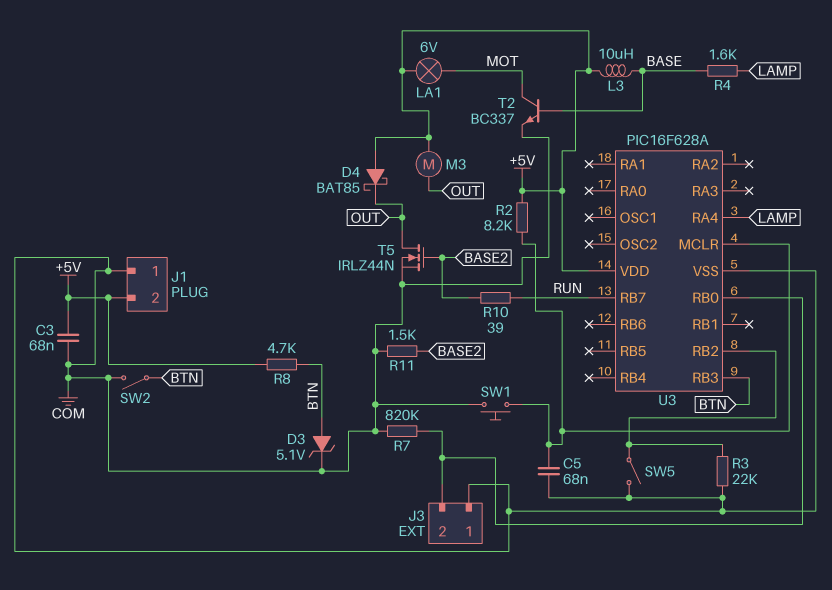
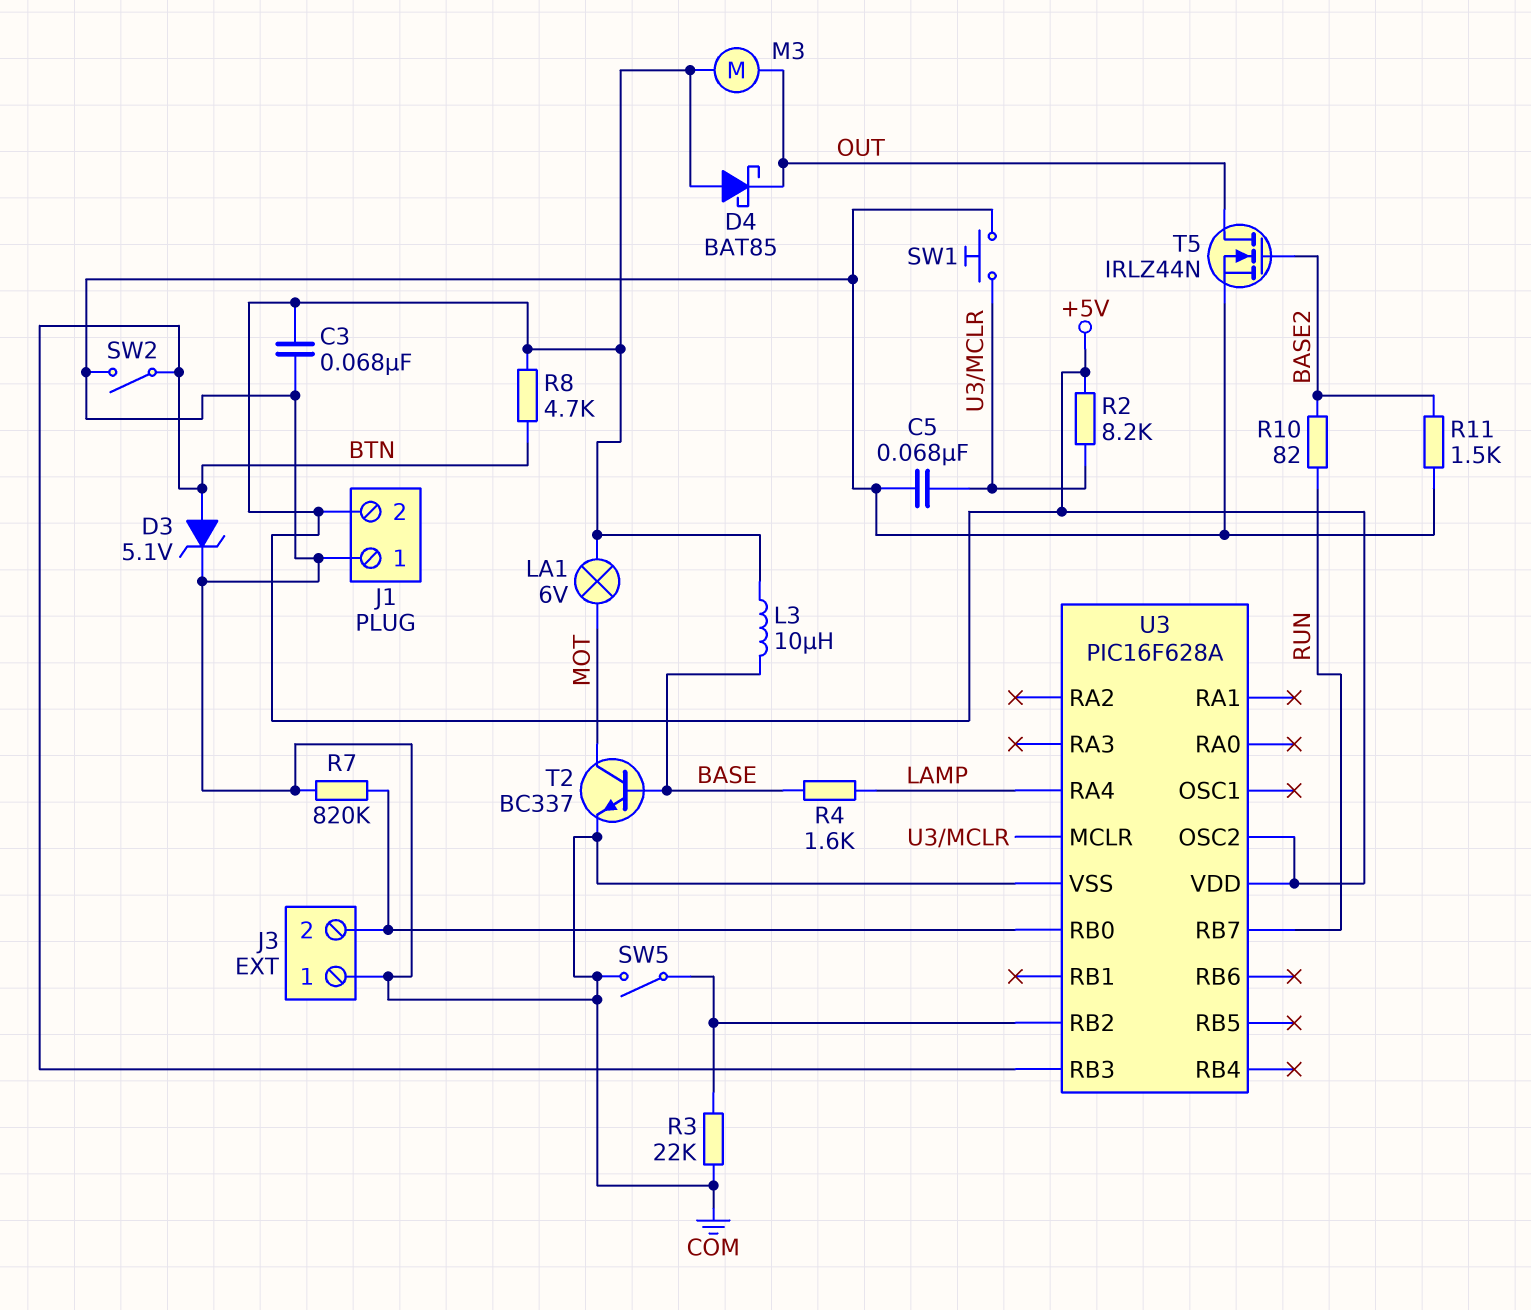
R10: 39 (BASE2, RUN) -> 82 (BASE2, RUN)
U3 pin OSC2: none -> +5V

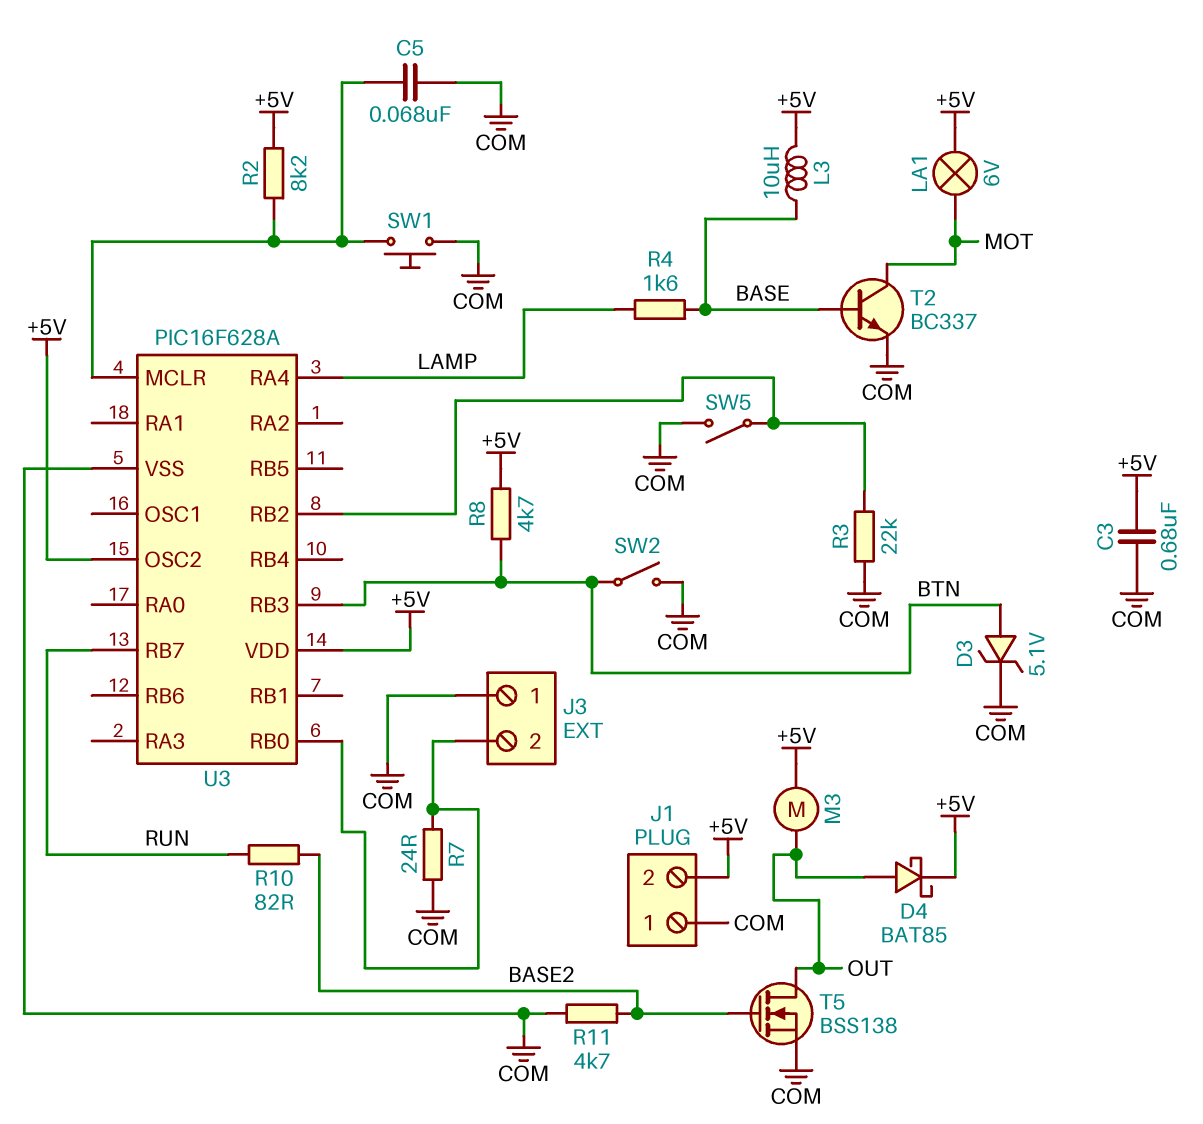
C3: 68nF (+5V, COM) -> 680nF (+5V, COM)
D4: schottky BAT85 (A +5V, K OUT) -> schottky BAT85 (A OUT, K +5V)
R7: 820k (COM, J3/2) -> 24 (COM, J3/2)
R11: 1.5k (BASE2, COM) -> 4.7k (BASE2, COM)
T5: NMOS IRLZ44N (G BASE2, D OUT, S COM) -> NMOS BSS138 (G BASE2, D OUT, S COM)

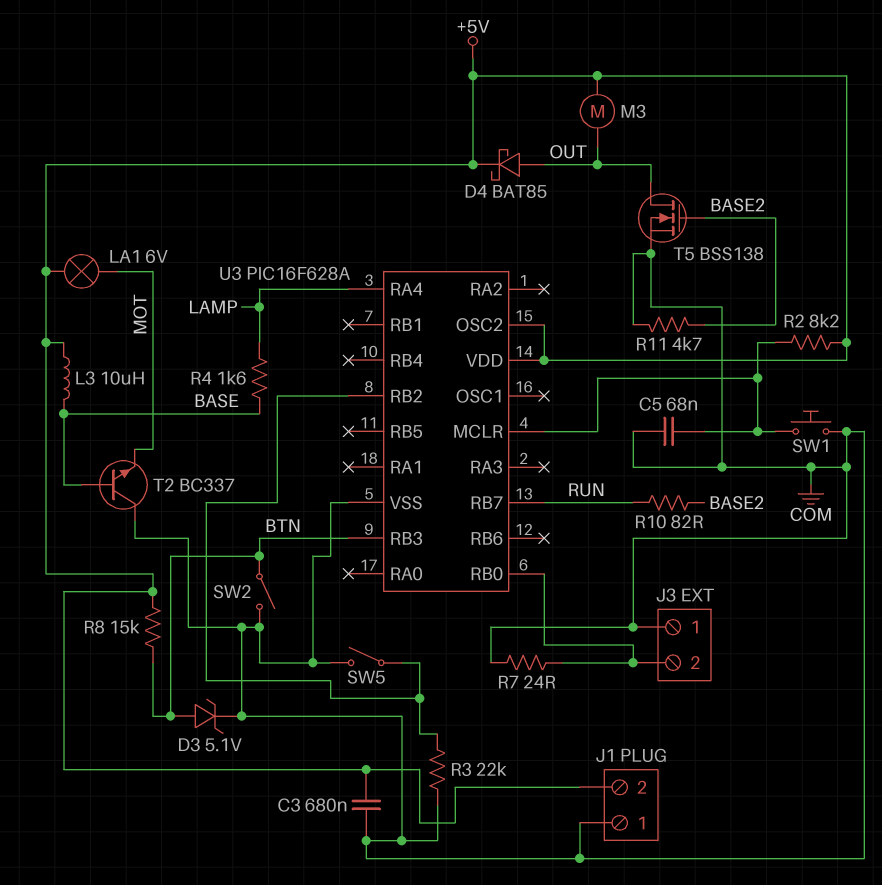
R8: 4.7k (+5V, BTN) -> 15k (+5V, BTN)
T2: NPN BC337 (B BASE, C MOT, E COM) -> NPN BC337 (B BASE, C COM, E MOT)

